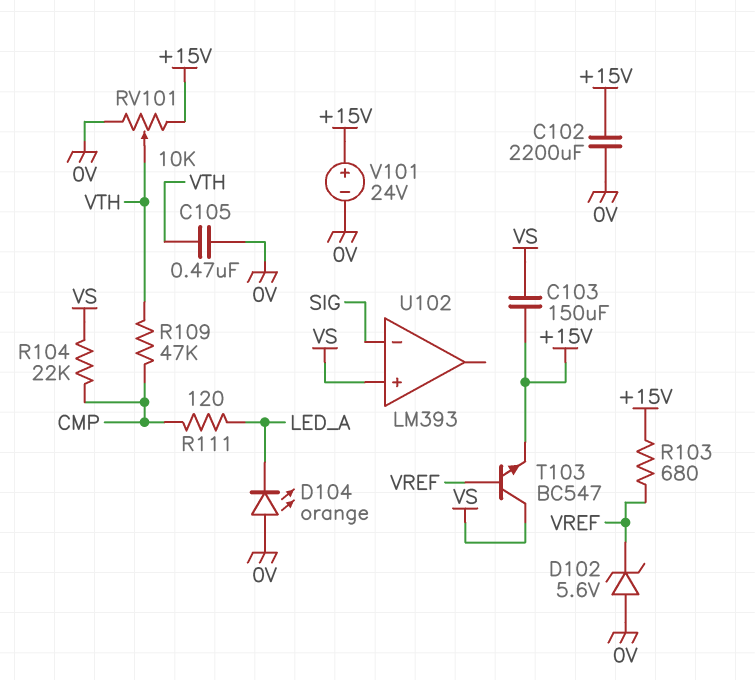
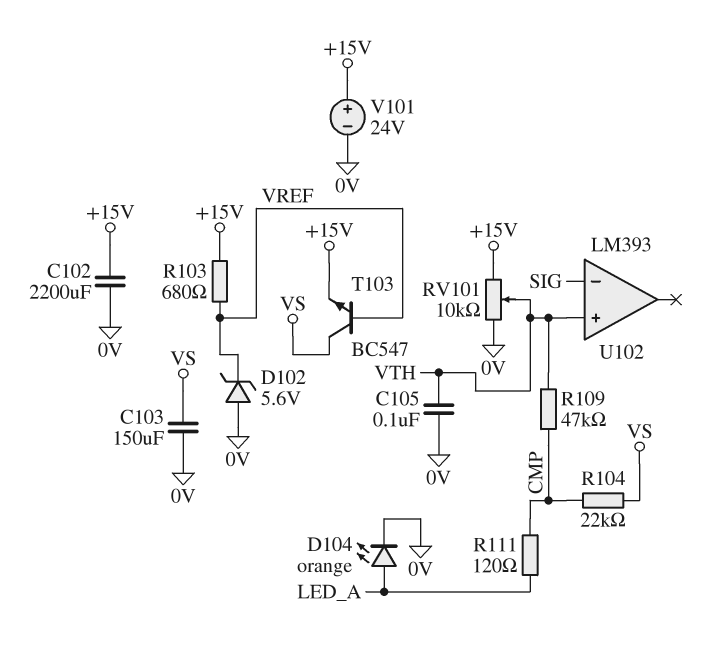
C103: 150uF (+15V, VS) -> 150uF (0V, VS)
C105: 470nF (0V, VTH) -> 100nF (0V, VTH)
D104: LED orange (A 0V, K LED_A) -> LED orange (A LED_A, K 0V)
U102 pin in+: VS -> VTH

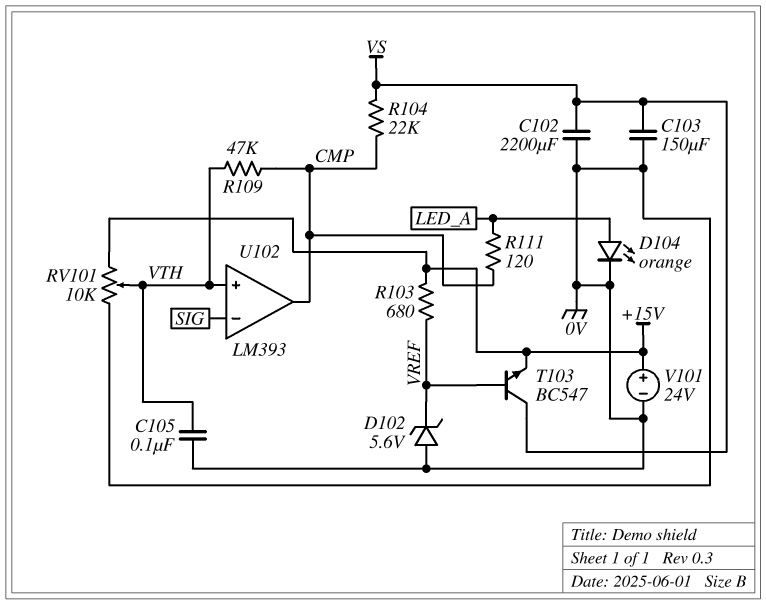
C102: 2200uF (+15V, 0V) -> 2200uF (0V, VS)
U102 pin out: none -> CMP

